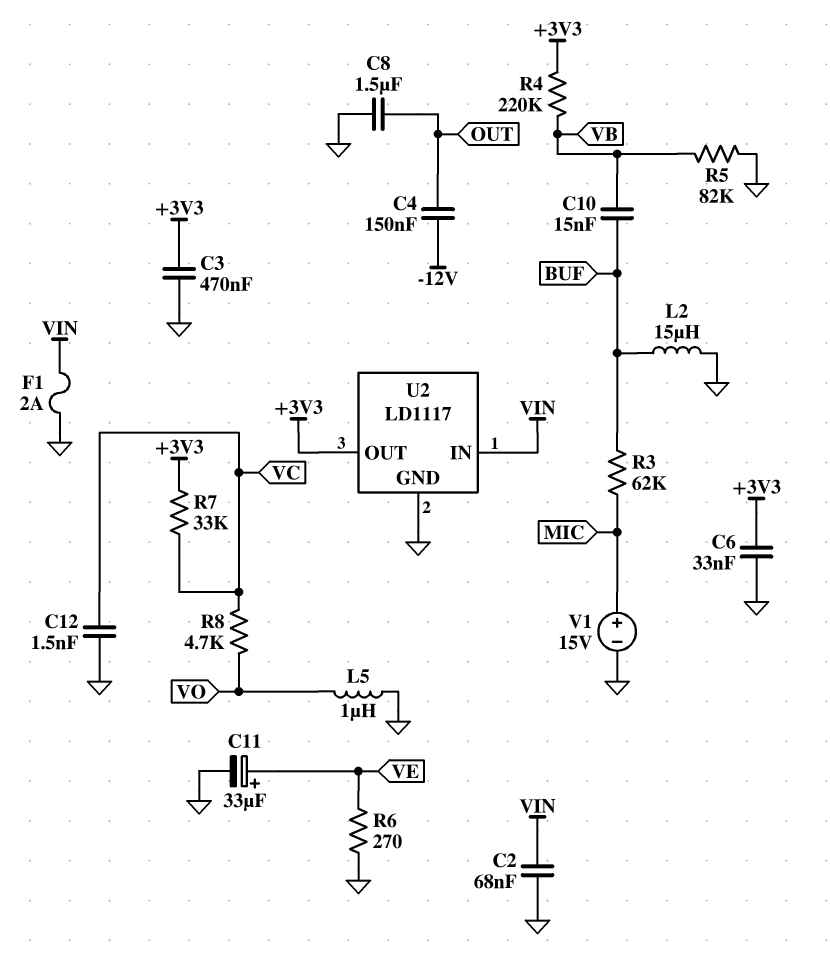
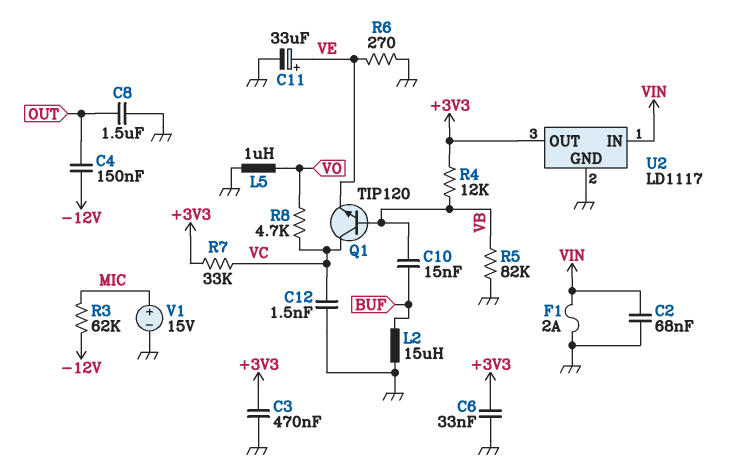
Q1: none -> NPN TIP120 (B VB, C VC, E VE)
R3: 62k (BUF, MIC) -> 62k (-12V, MIC)
R4: 220k (+3V3, VB) -> 12k (+3V3, VB)

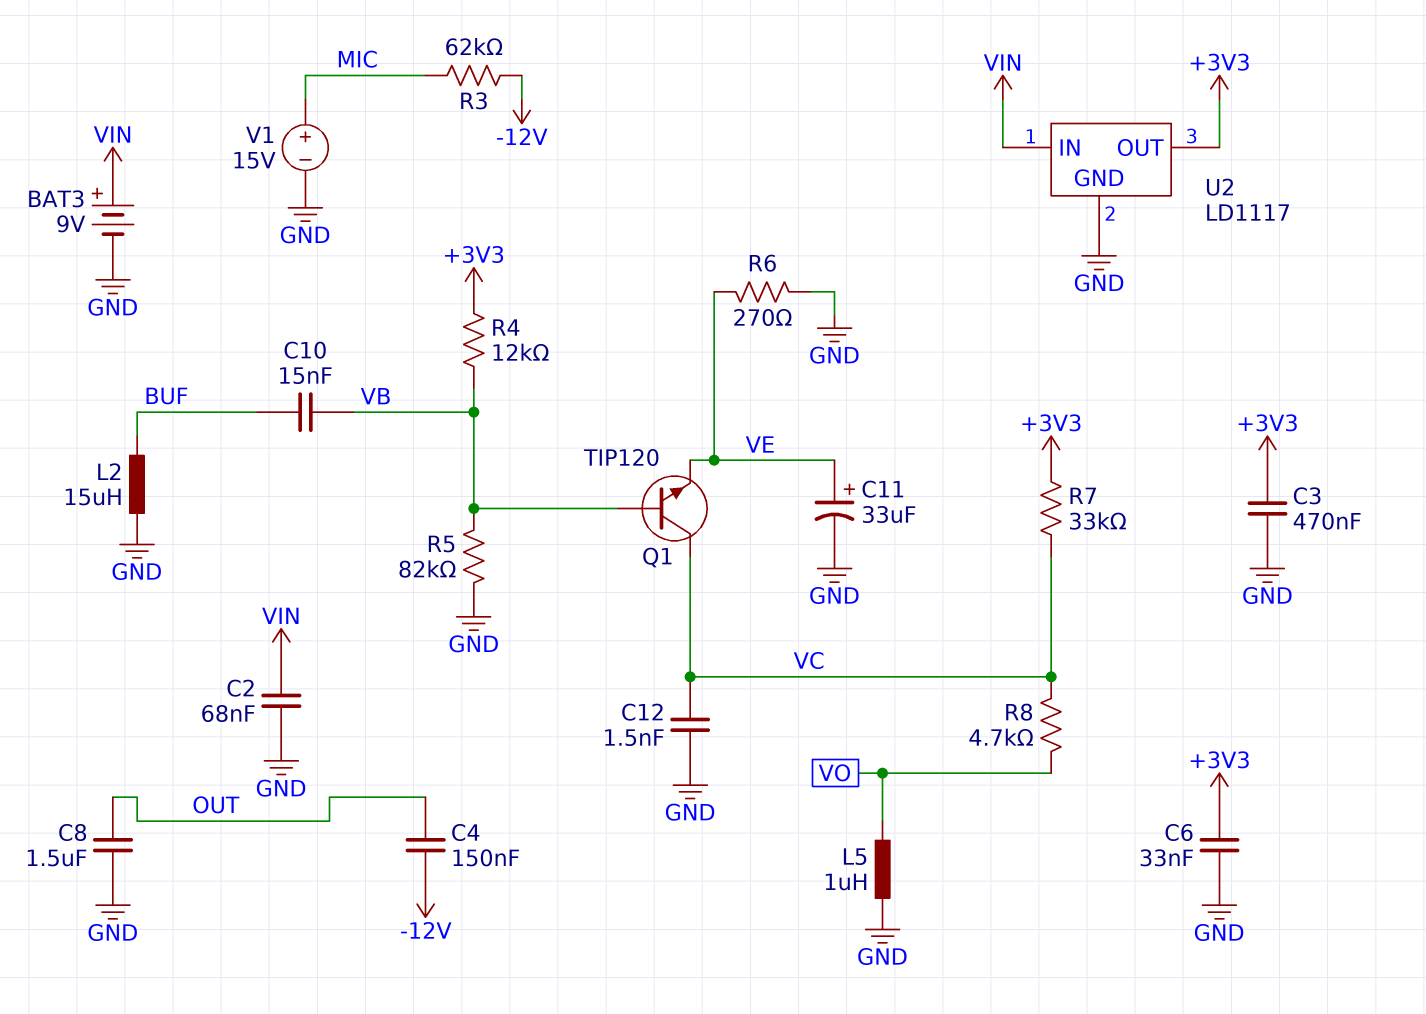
BAT3: none -> 9V (plus VIN, minus GND)
F1: 2A (GND, VIN) -> none

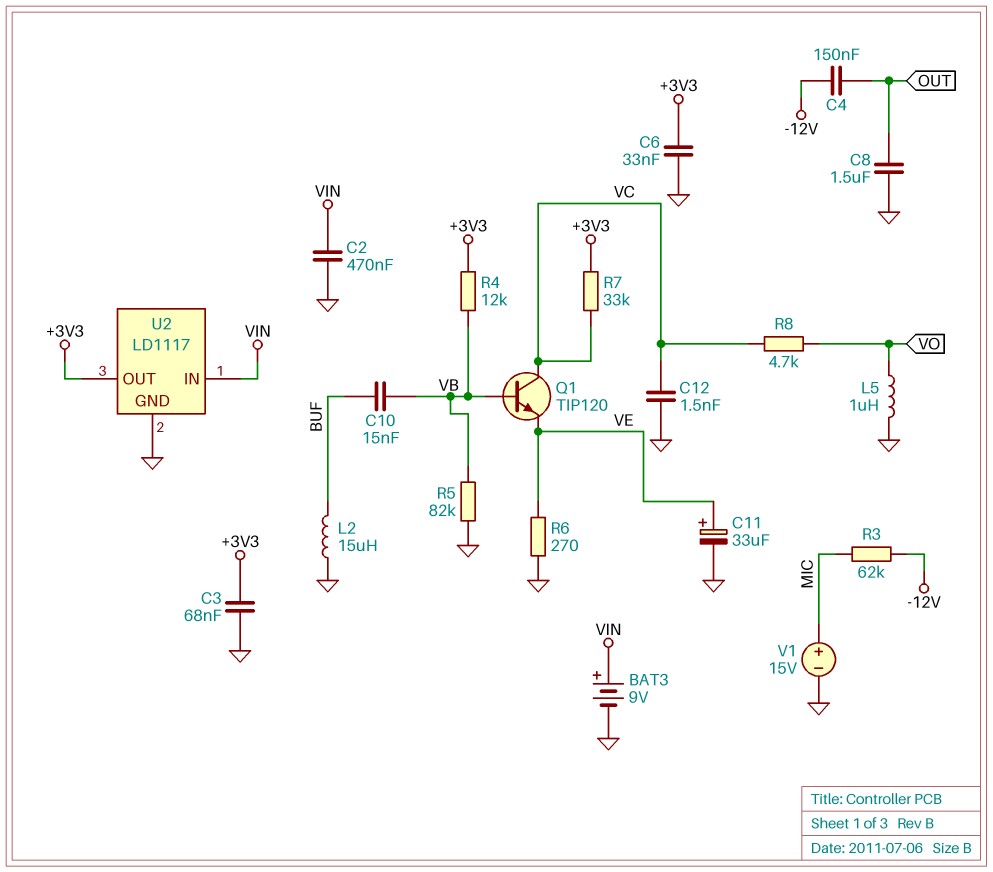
C2: 68nF (GND, VIN) -> 470nF (GND, VIN)
C3: 470nF (+3V3, GND) -> 68nF (+3V3, GND)

